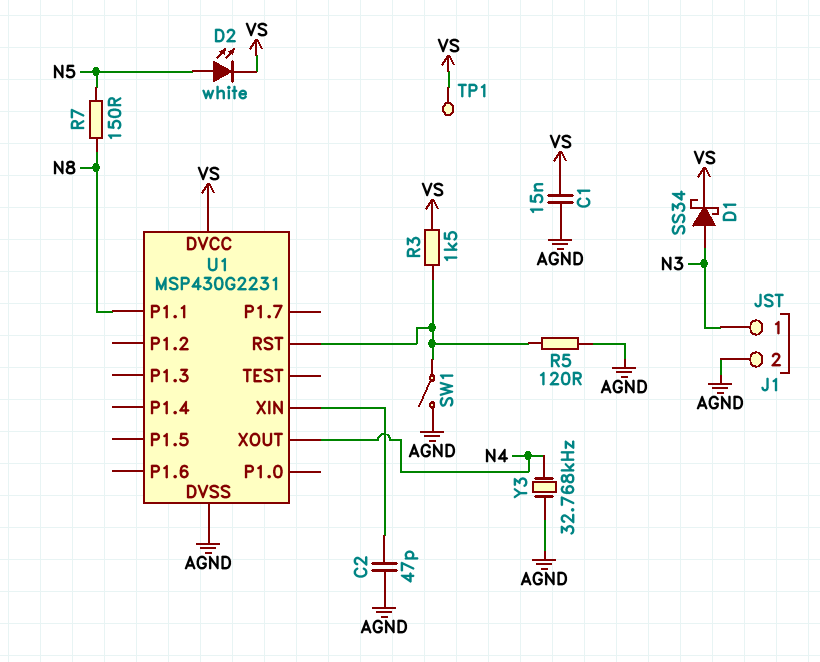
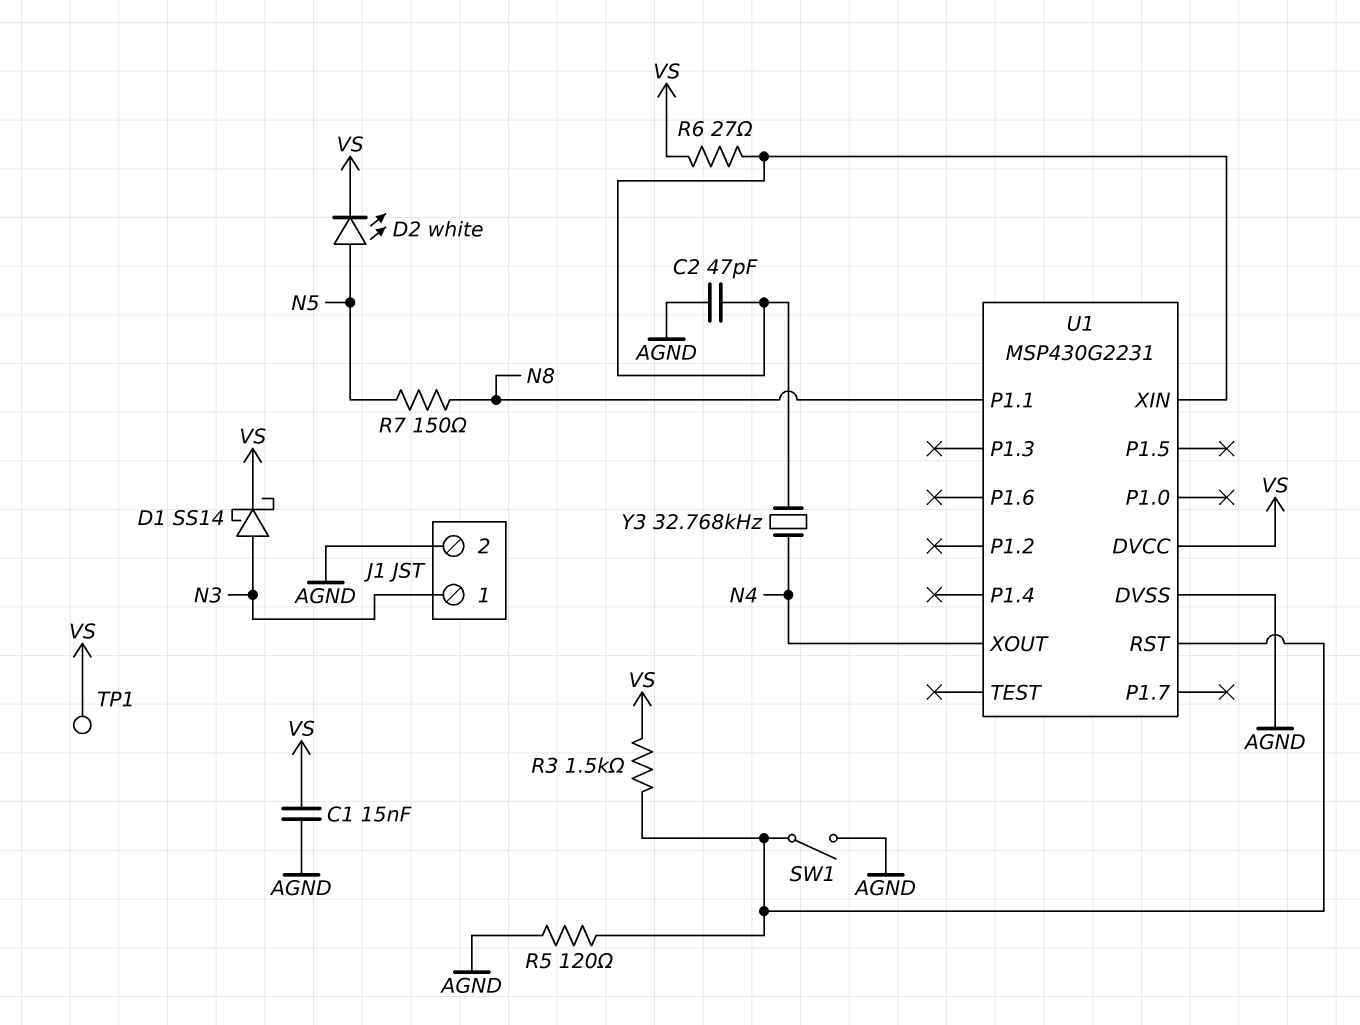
D1: schottky SS34 (A N3, K VS) -> schottky SS14 (A N3, K VS)
R6: none -> 27 (U1/XIN, VS)
Y3: 32.768kHz (AGND, N4) -> 32.768kHz (N4, U1/XIN)

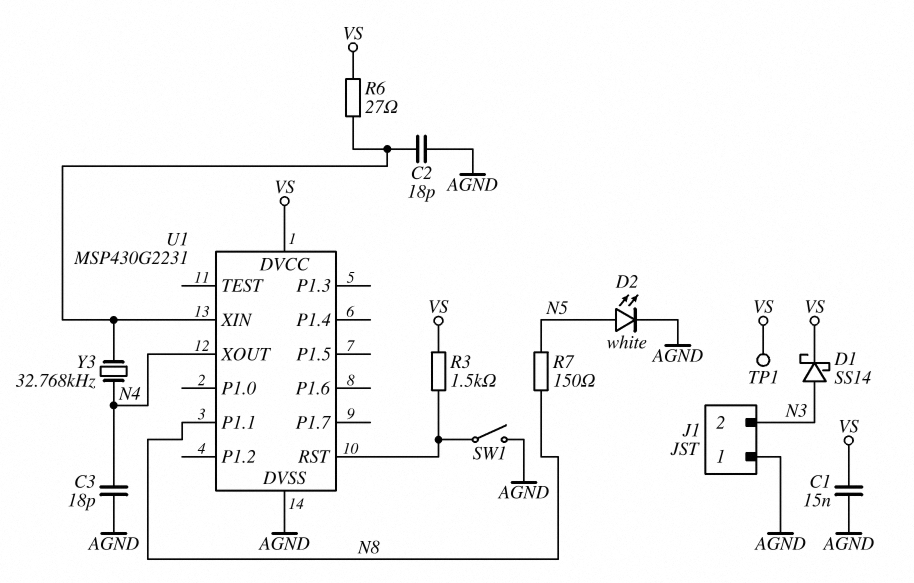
C2: 47pF (AGND, U1/XIN) -> 18pF (AGND, U1/XIN)
C3: none -> 18pF (AGND, N4)
D2: LED white (A N5, K VS) -> LED white (A N5, K AGND)
J1 pin 1: N3 -> AGND
J1 pin 2: AGND -> N3
R5: 120 (AGND, U1/RST) -> none

